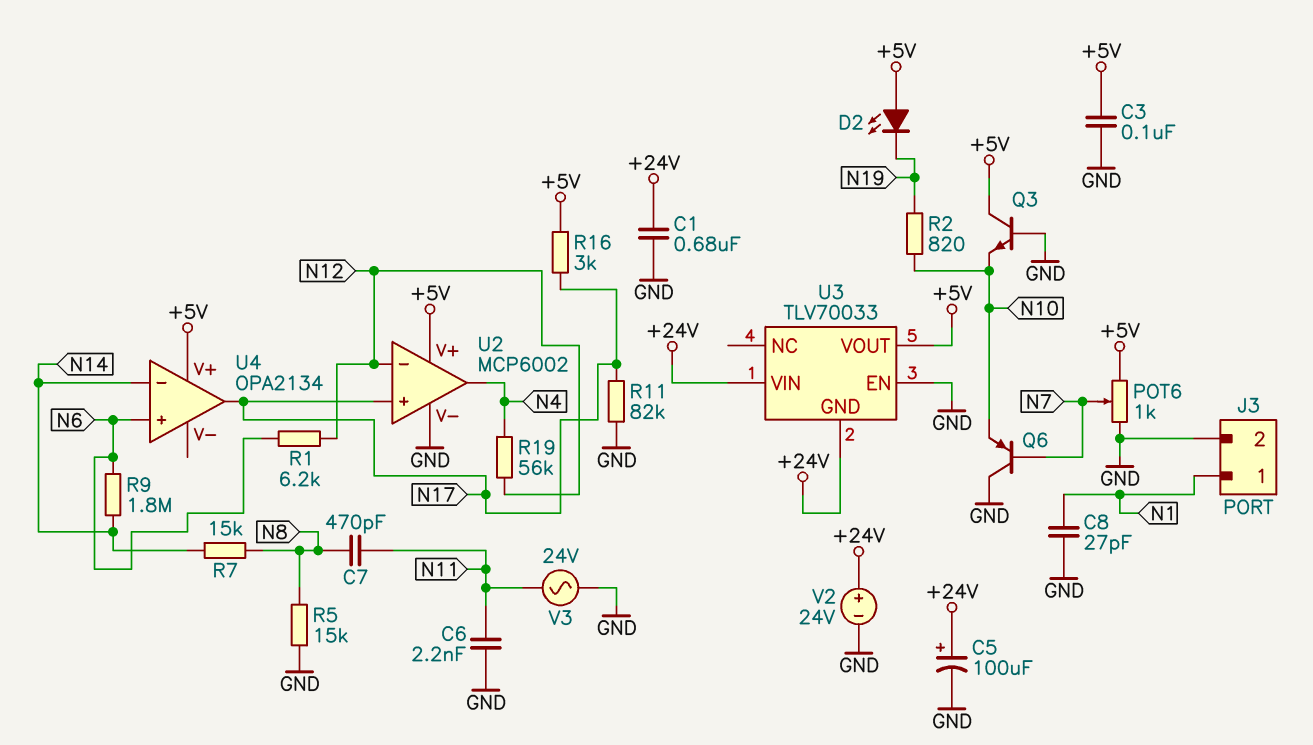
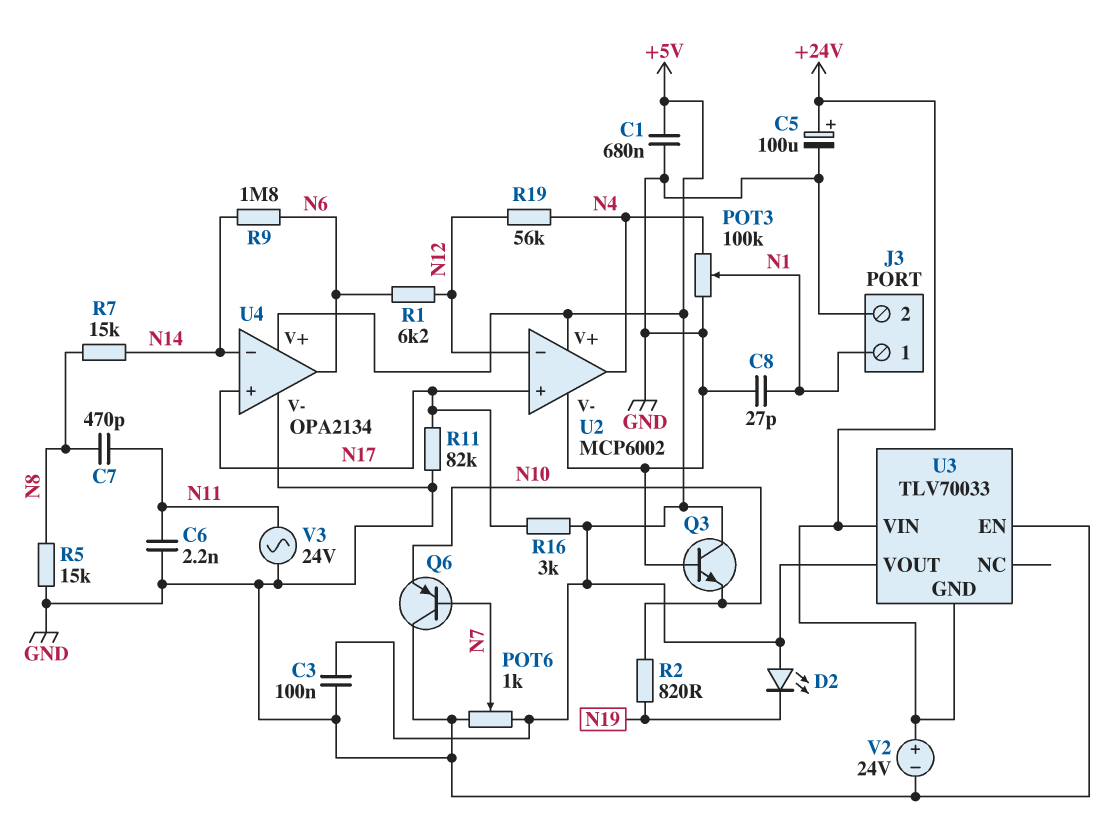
C1: 680nF (+24V, GND) -> 680nF (+5V, GND)
POT3: none -> 100k (GND, N4, wiper N1)
U4 pin V-: none -> GND
U4 pin in+: N6 -> N17
U4 pin out: N17 -> N6

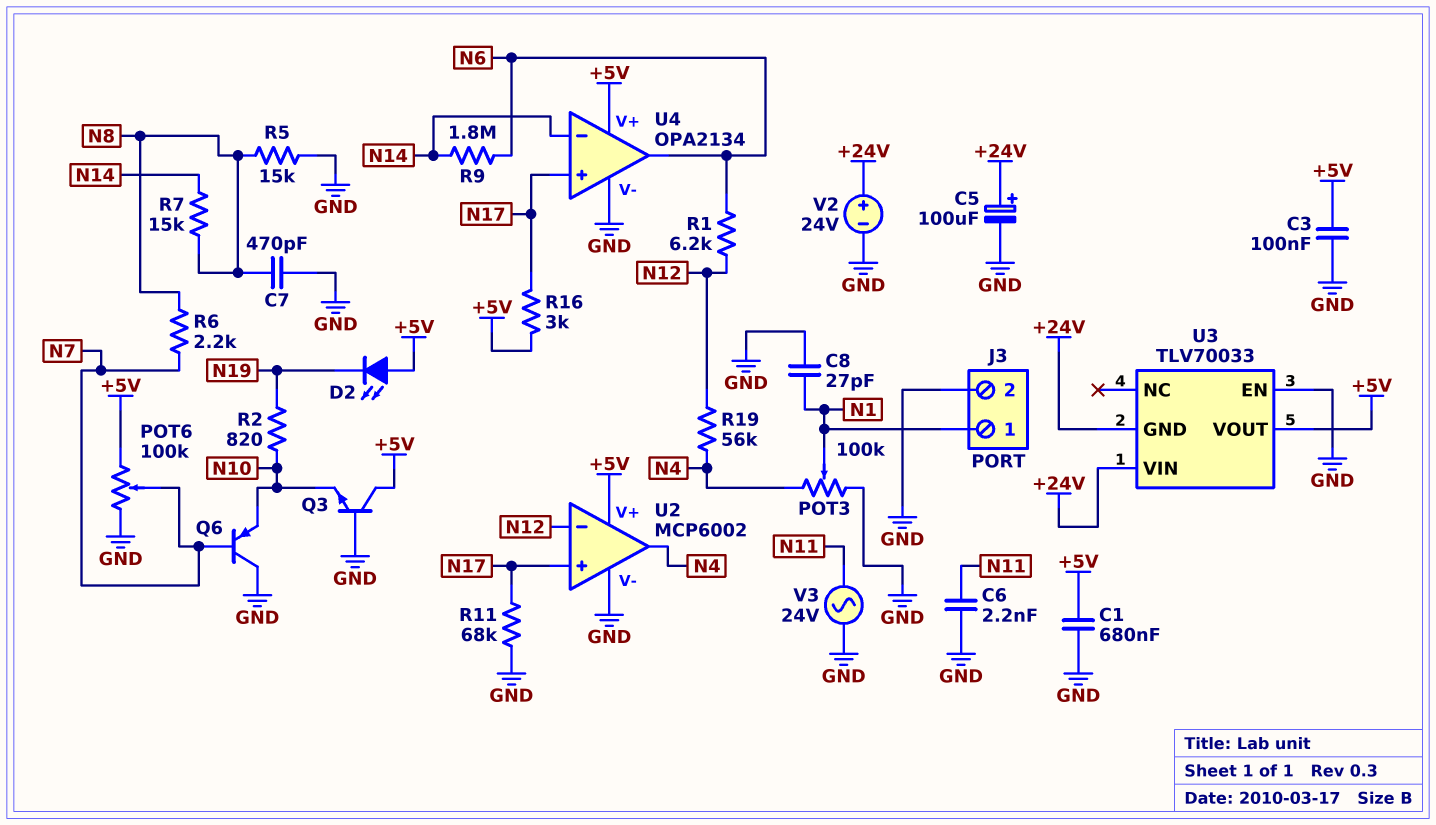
C7: 470pF (N8, N11) -> 470pF (GND, N8)
POT6: 1k (+5V, GND, wiper N7) -> 100k (+5V, GND, wiper N7)
R6: none -> 2.2k (N7, N8)
R11: 82k (GND, N17) -> 68k (GND, N17)

